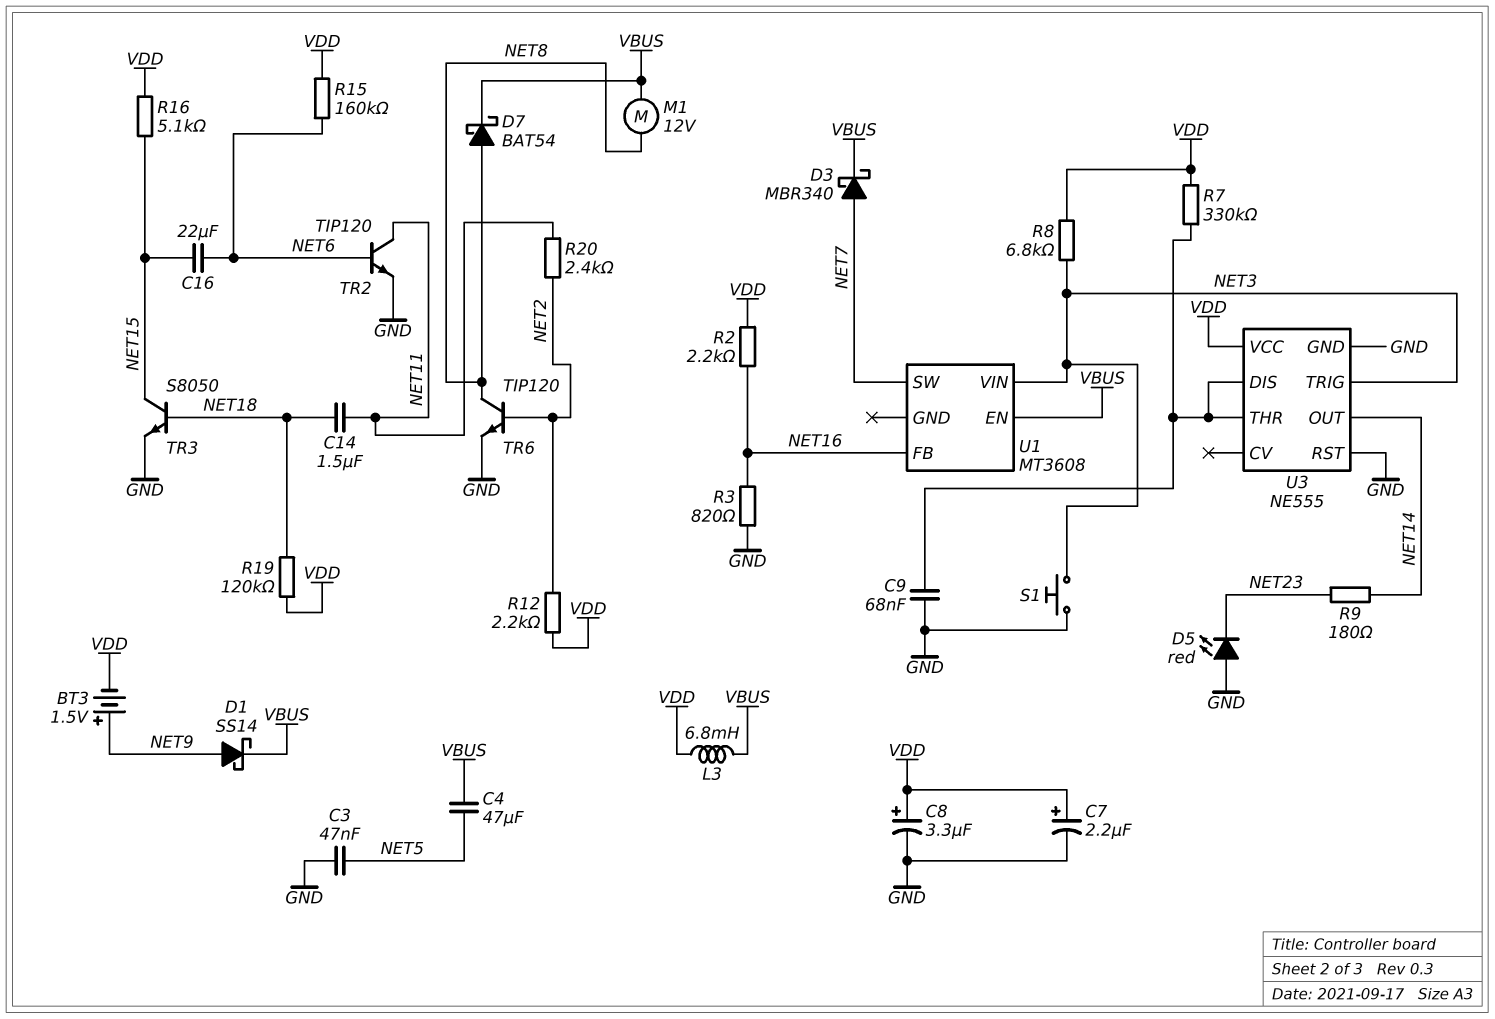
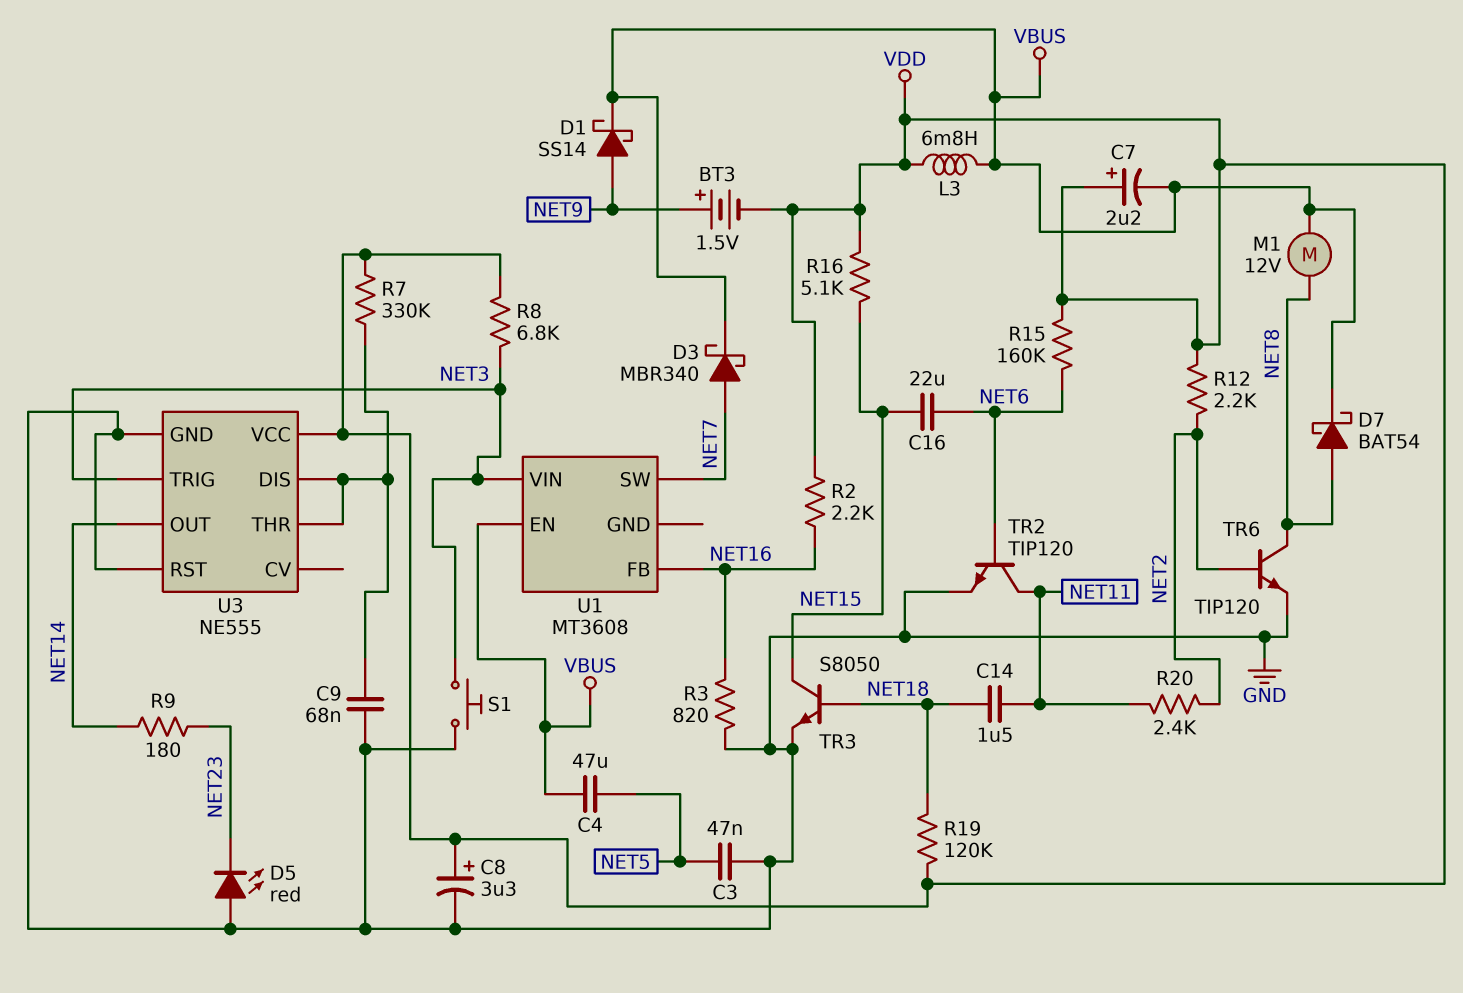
C7: 2.2uF (plus VDD, minus GND) -> 2.2uF (plus VDD, minus VBUS)

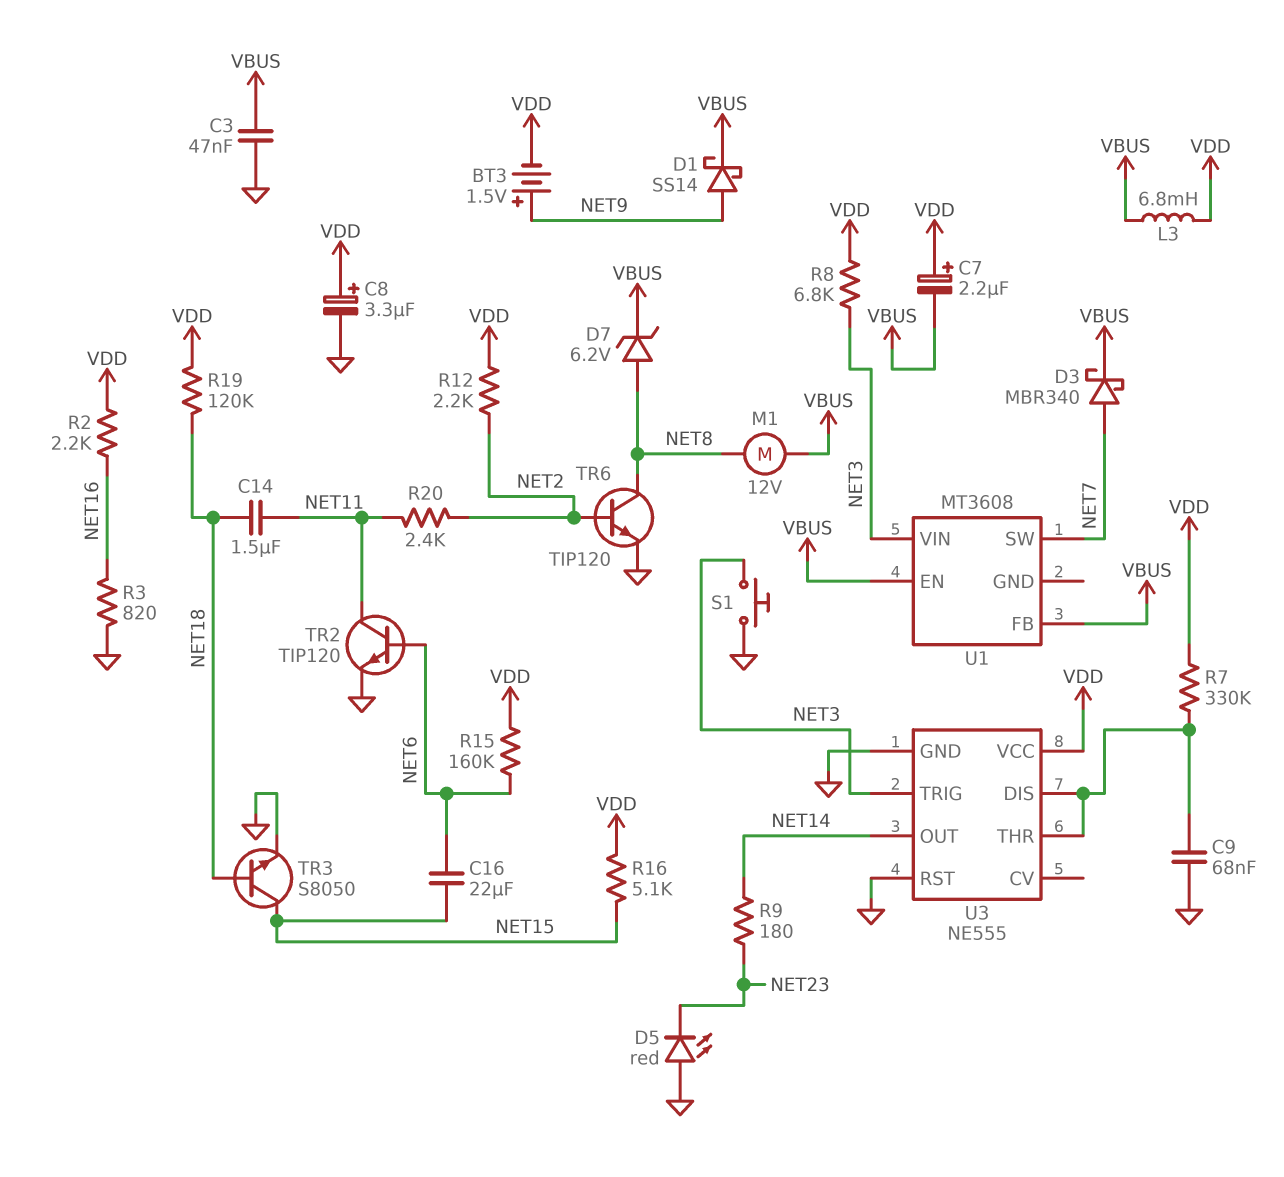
C3: 47nF (GND, NET5) -> 47nF (GND, VBUS)
C4: 47uF (NET5, VBUS) -> none
D7: schottky BAT54 (A NET8, K VBUS) -> zener 6.2V (A NET8, K VBUS)
U1 pin FB: NET16 -> VBUS

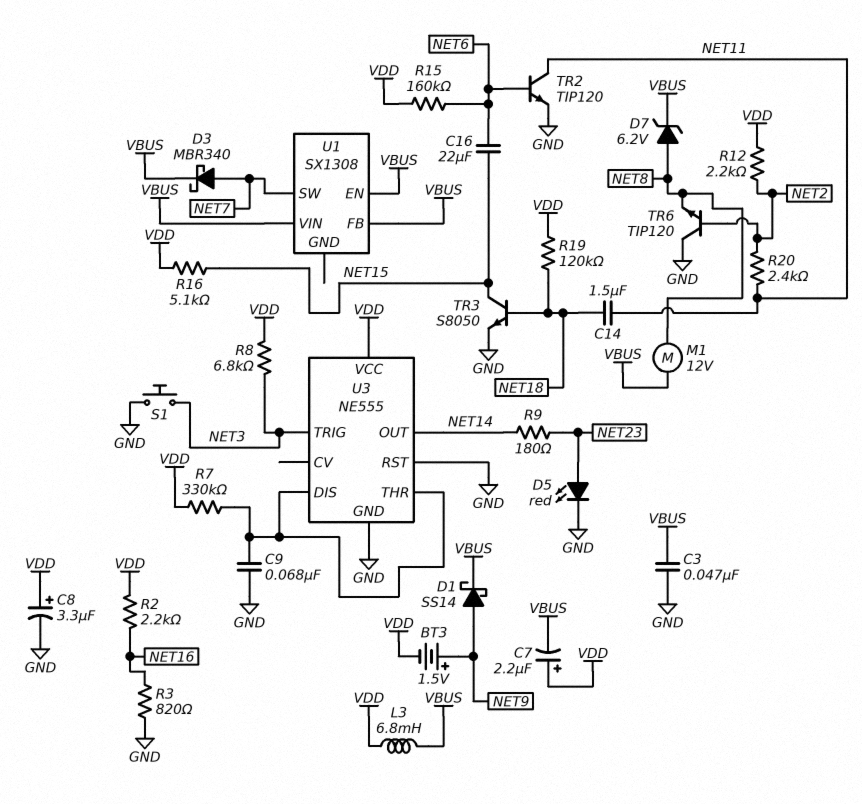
D5: LED red (A GND, K NET23) -> LED red (A NET23, K GND)
TR6: NPN TIP120 (B NET2, C NET8, E GND) -> NPN TIP120 (B NET2, C GND, E NET8)
U1: MT3608 -> SX1308
U1 pin VIN: NET3 -> VBUS

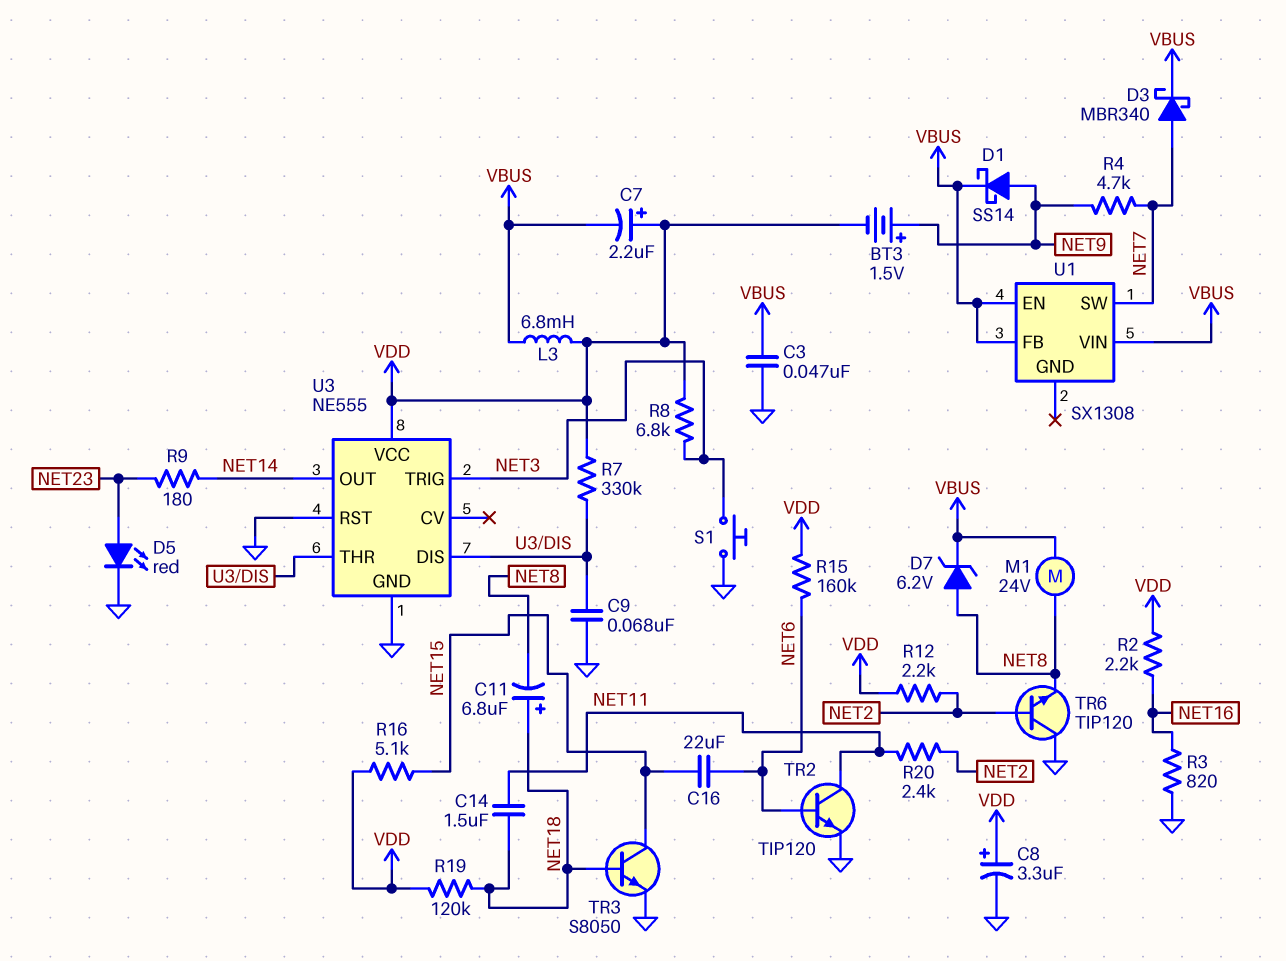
C11: none -> 6.8uF (plus NET18, minus NET8)
M1: motor 12V (NET8, VBUS) -> motor 24V (NET8, VBUS)
R4: none -> 4.7k (NET7, NET9)

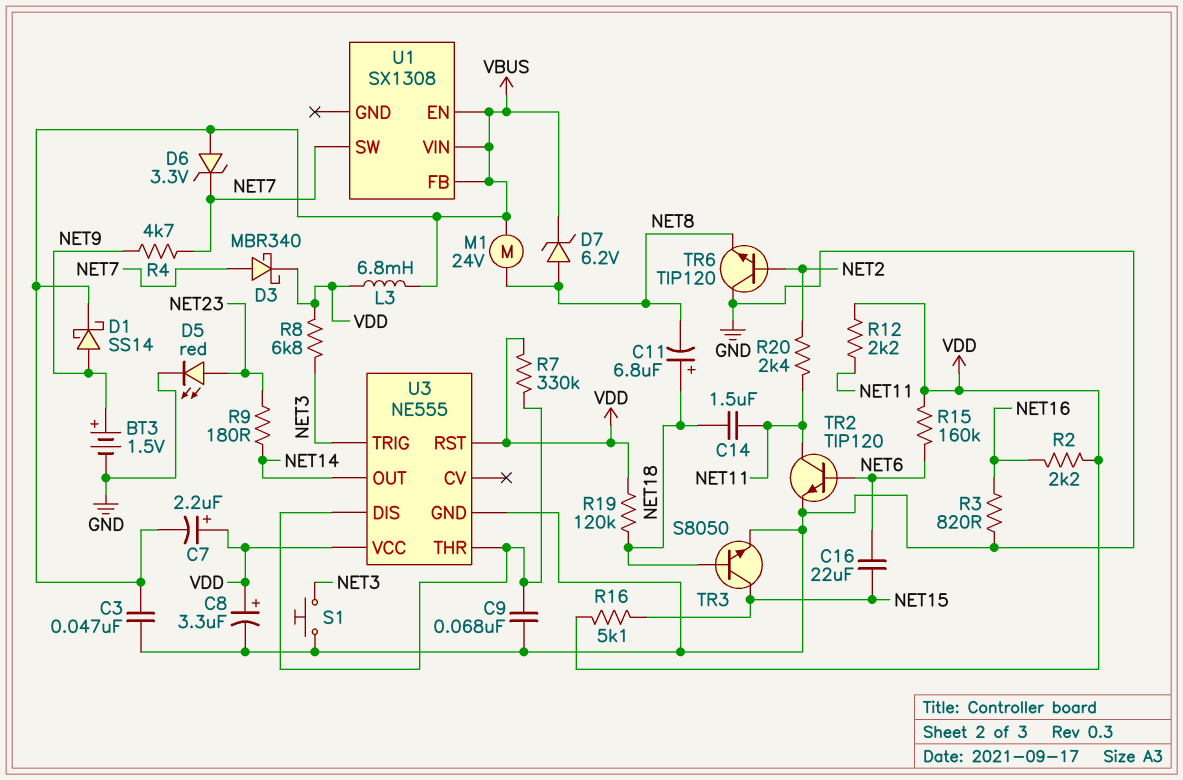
BT3: 1.5V (plus NET9, minus VDD) -> 1.5V (plus NET9, minus GND)
D3: schottky MBR340 (A NET7, K VBUS) -> schottky MBR340 (A NET7, K VDD)
D6: none -> zener 3.3V (A VBUS, K NET7)
R12: 2.2k (NET2, VDD) -> 2.2k (NET11, VDD)
U3 pin RST: GND -> VDD

